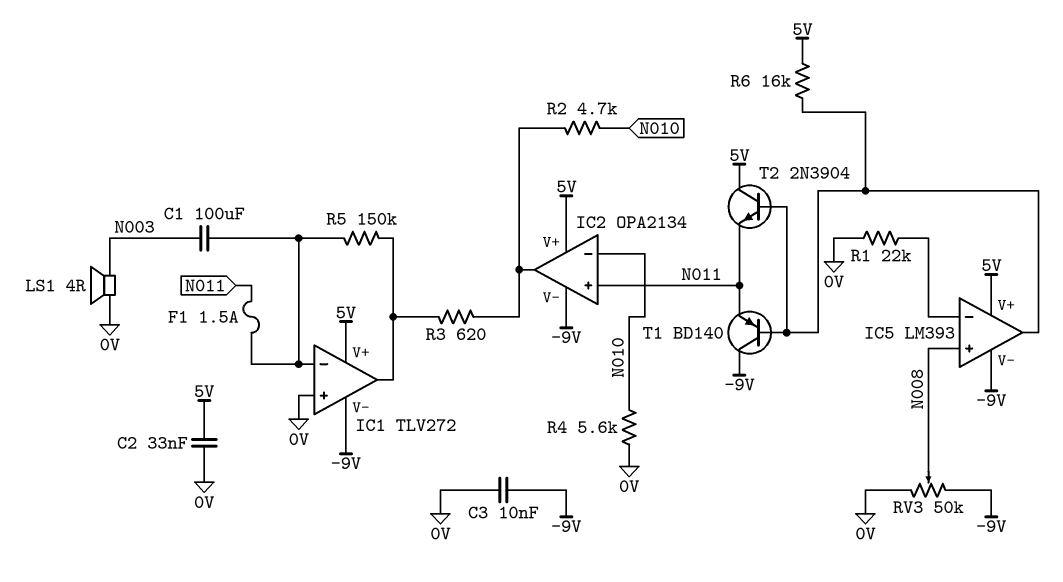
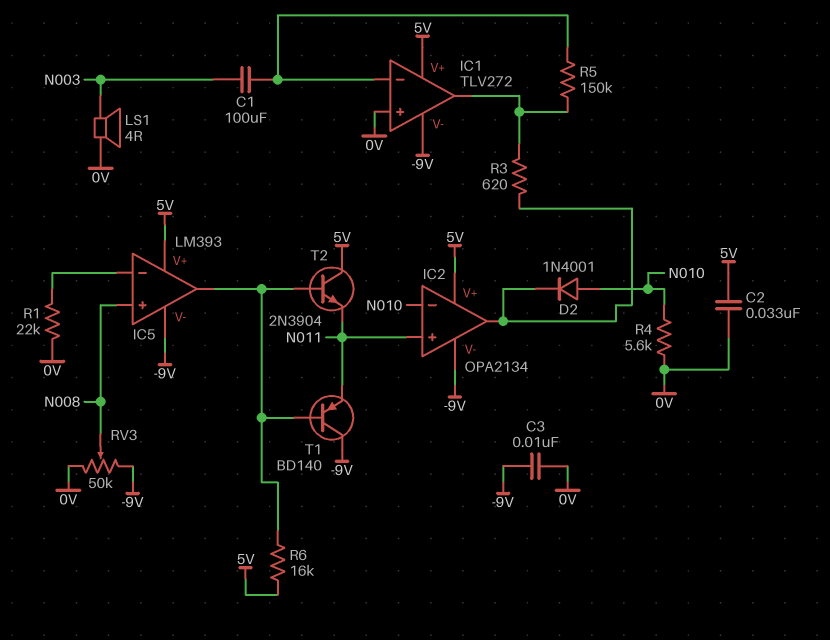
D2: none -> diode 1N4001 (A N010, K IC2/out)
F1: 1.5A (IC1/in-, N011) -> none
R2: 4.7k (IC2/out, N010) -> none

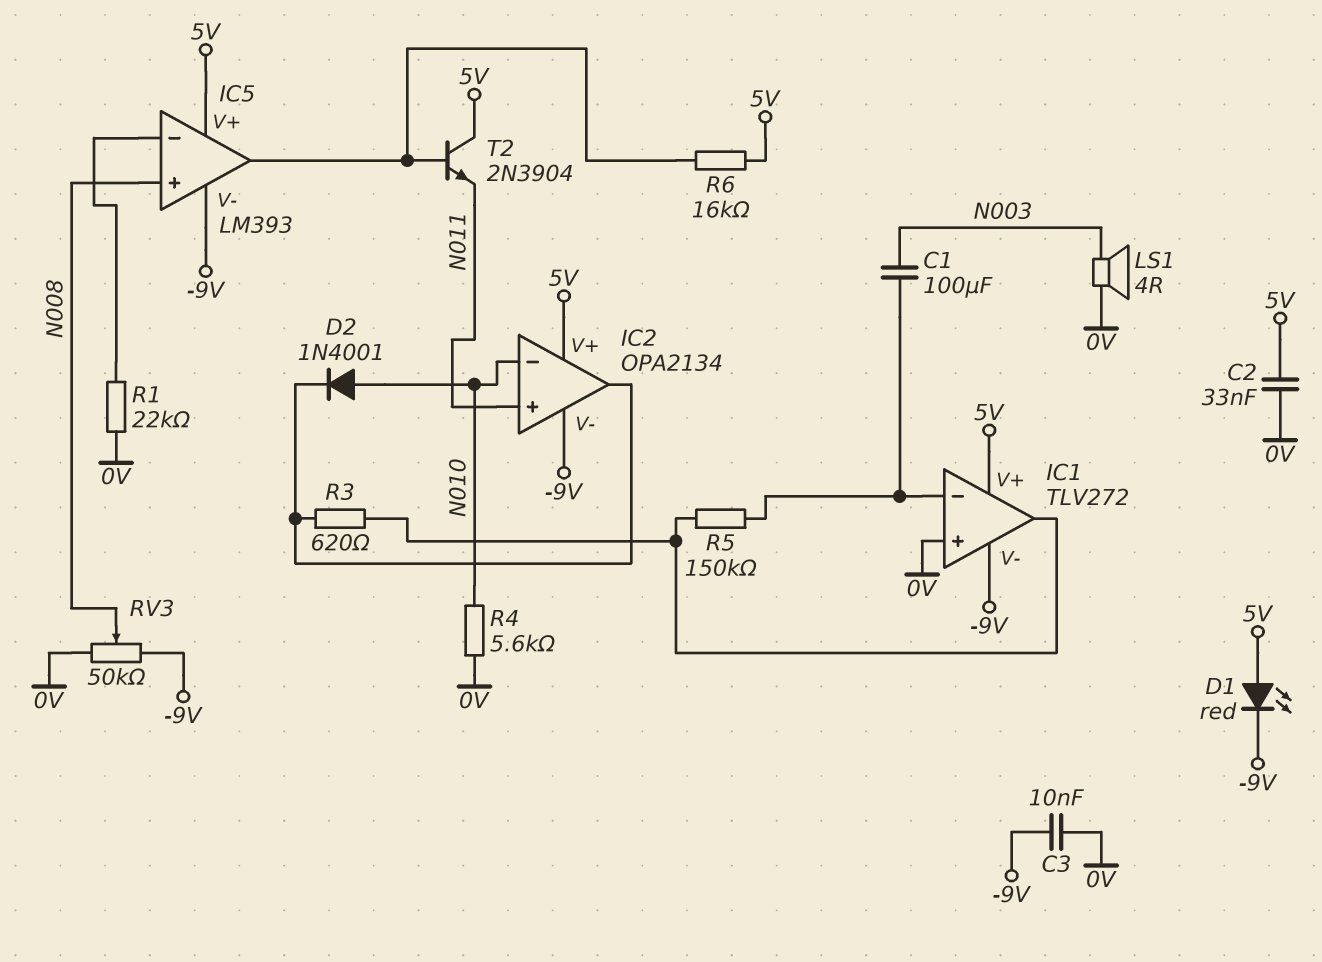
D1: none -> LED red (A 5V, K -9V)
T1: PNP BD140 (B IC5/out, C -9V, E N011) -> none

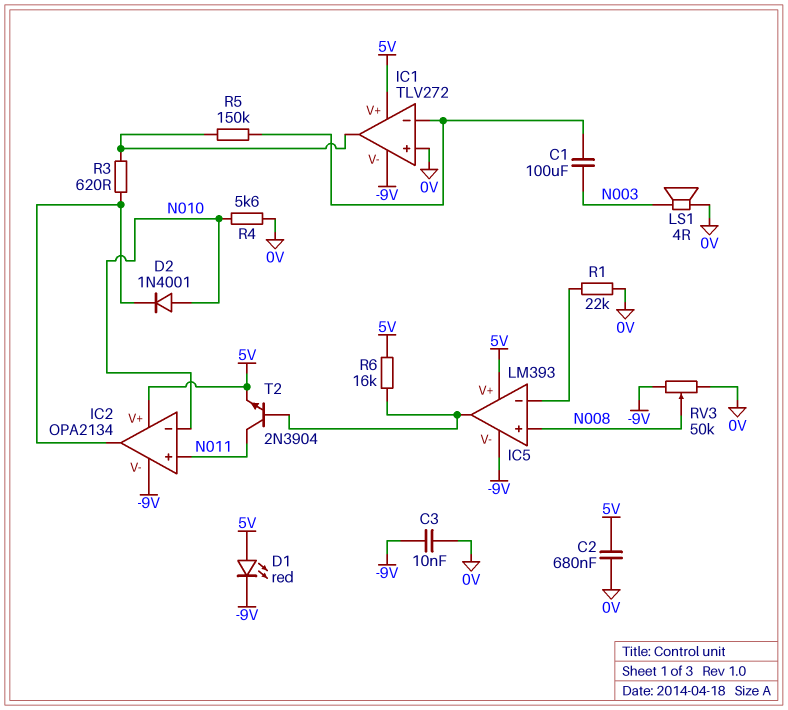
C2: 33nF (0V, 5V) -> 680nF (0V, 5V)
T2: NPN 2N3904 (B IC5/out, C 5V, E N011) -> NPN 2N3904 (B IC5/out, C N011, E 5V)

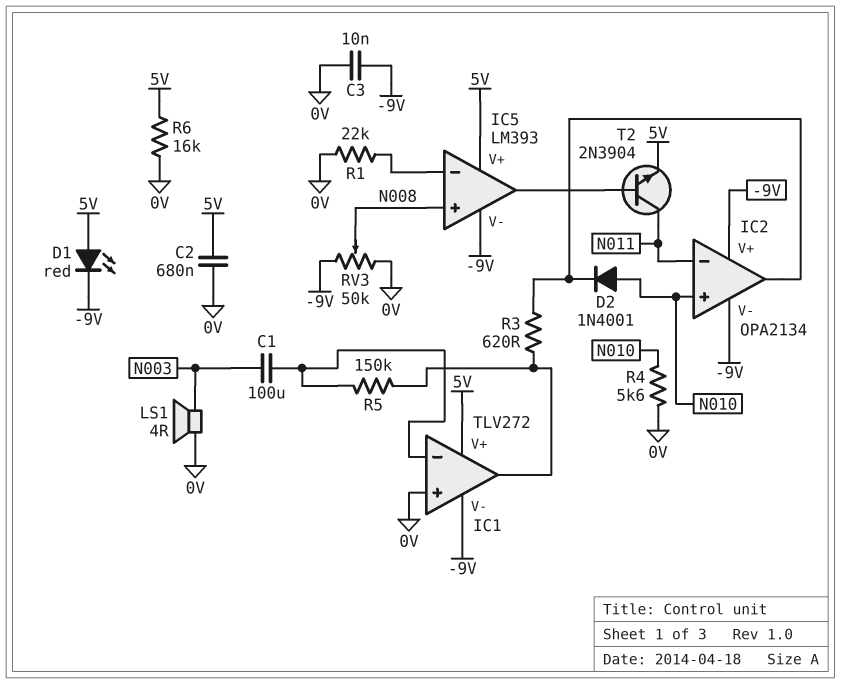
IC2 pin V+: 5V -> -9V
IC2 pin in+: N011 -> N010
IC2 pin in-: N010 -> N011
R6: 16k (5V, IC5/out) -> 16k (0V, 5V)

